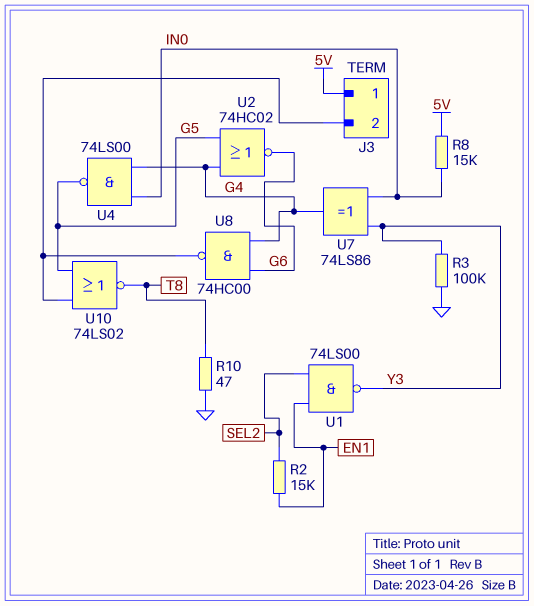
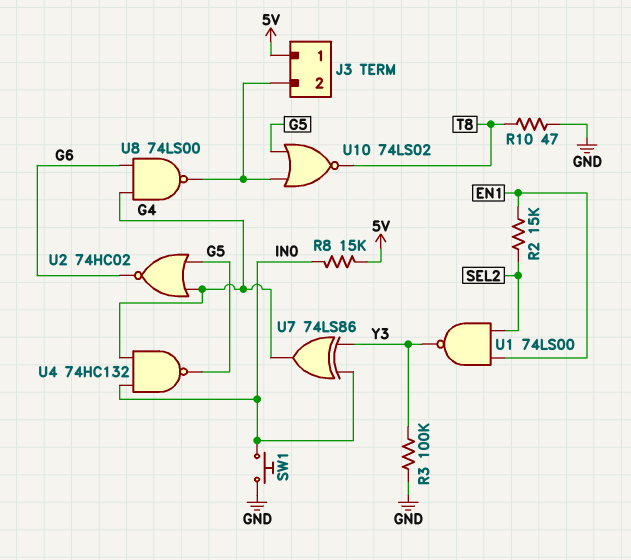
SW1: none -> button (GND, IN0)
U4: NAND 74LS00 (in G4, in IN0, out G5) -> NAND 74HC132 (in G4, in IN0, out G5)
U8: NAND 74HC00 (in G4, in G6, out J3/2) -> NAND 74LS00 (in G4, in G6, out J3/2)

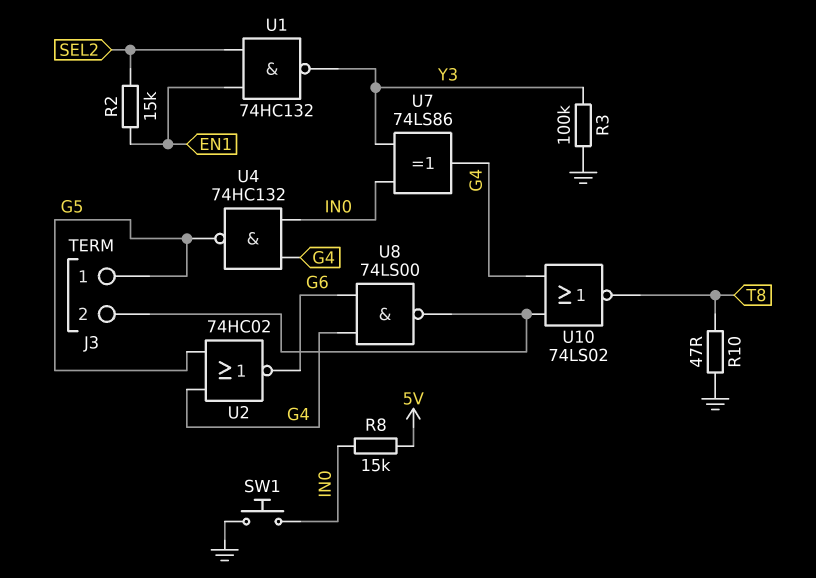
J3 pin 1: 5V -> G5
U1: NAND 74LS00 (in EN1, in SEL2, out Y3) -> NAND 74HC132 (in EN1, in SEL2, out Y3)
U10: NOR 74LS02 (in G5, in J3/2, out T8) -> NOR 74LS02 (in G4, in J3/2, out T8)

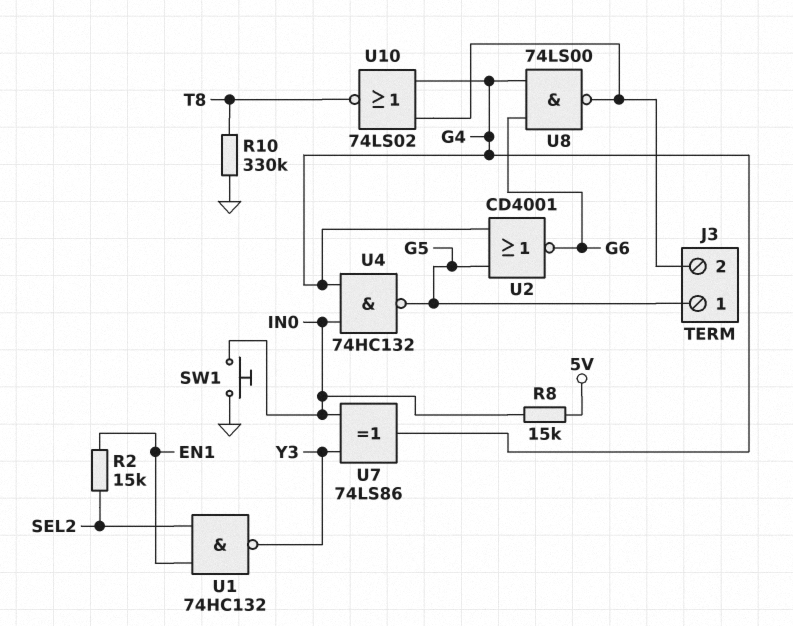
R3: 100k (GND, Y3) -> none
R10: 47 (GND, T8) -> 330k (GND, T8)
U2: NOR 74HC02 (in G4, in G5, out G6) -> NOR CD4001 (in G4, in G5, out G6)

